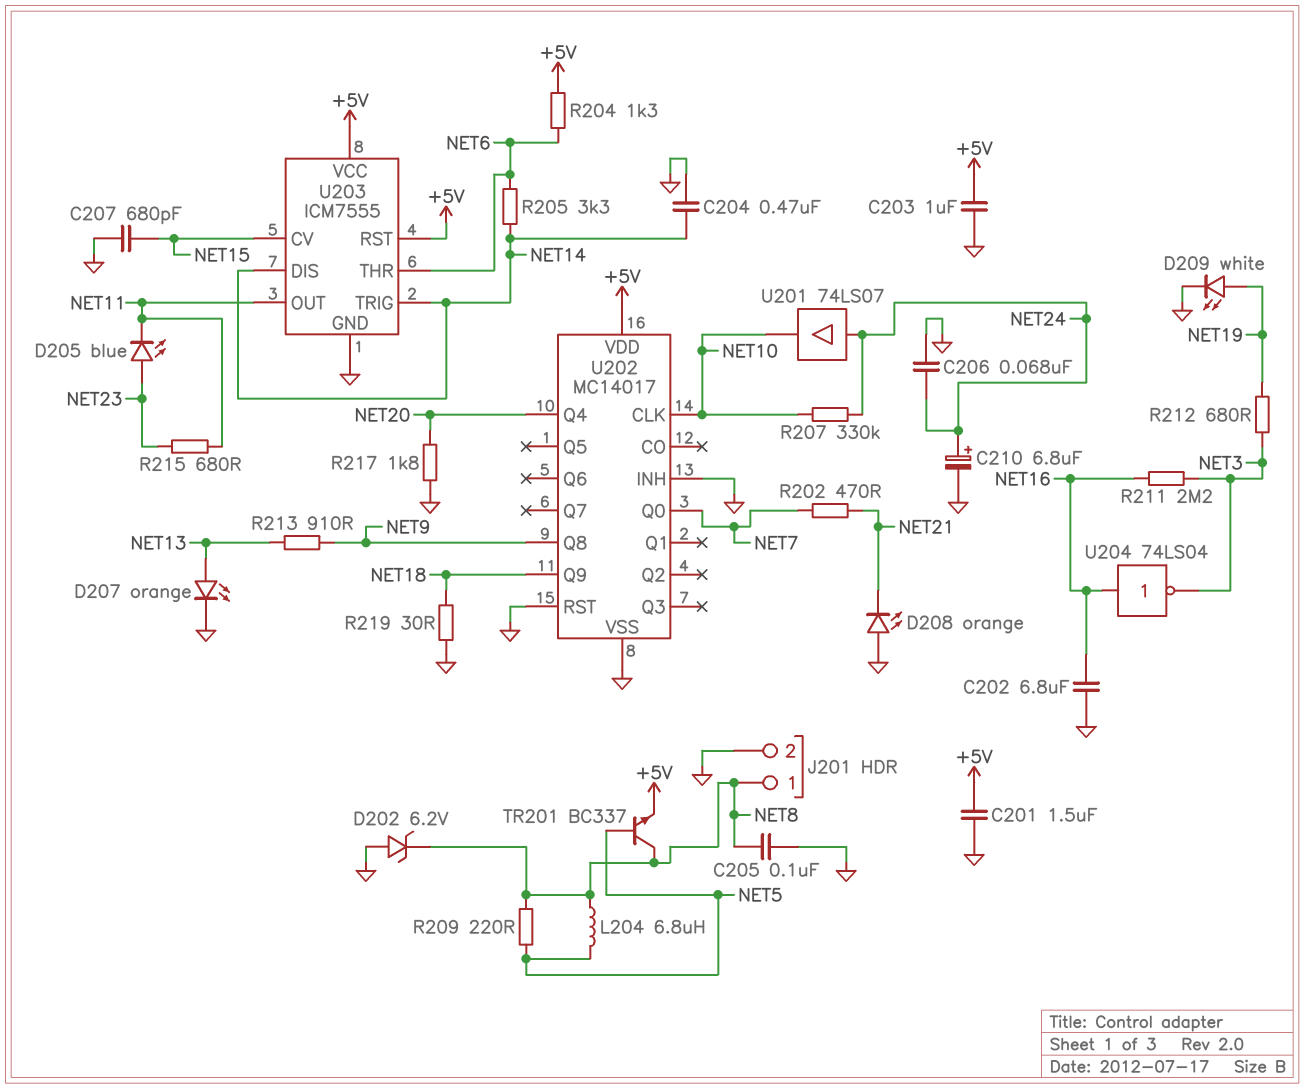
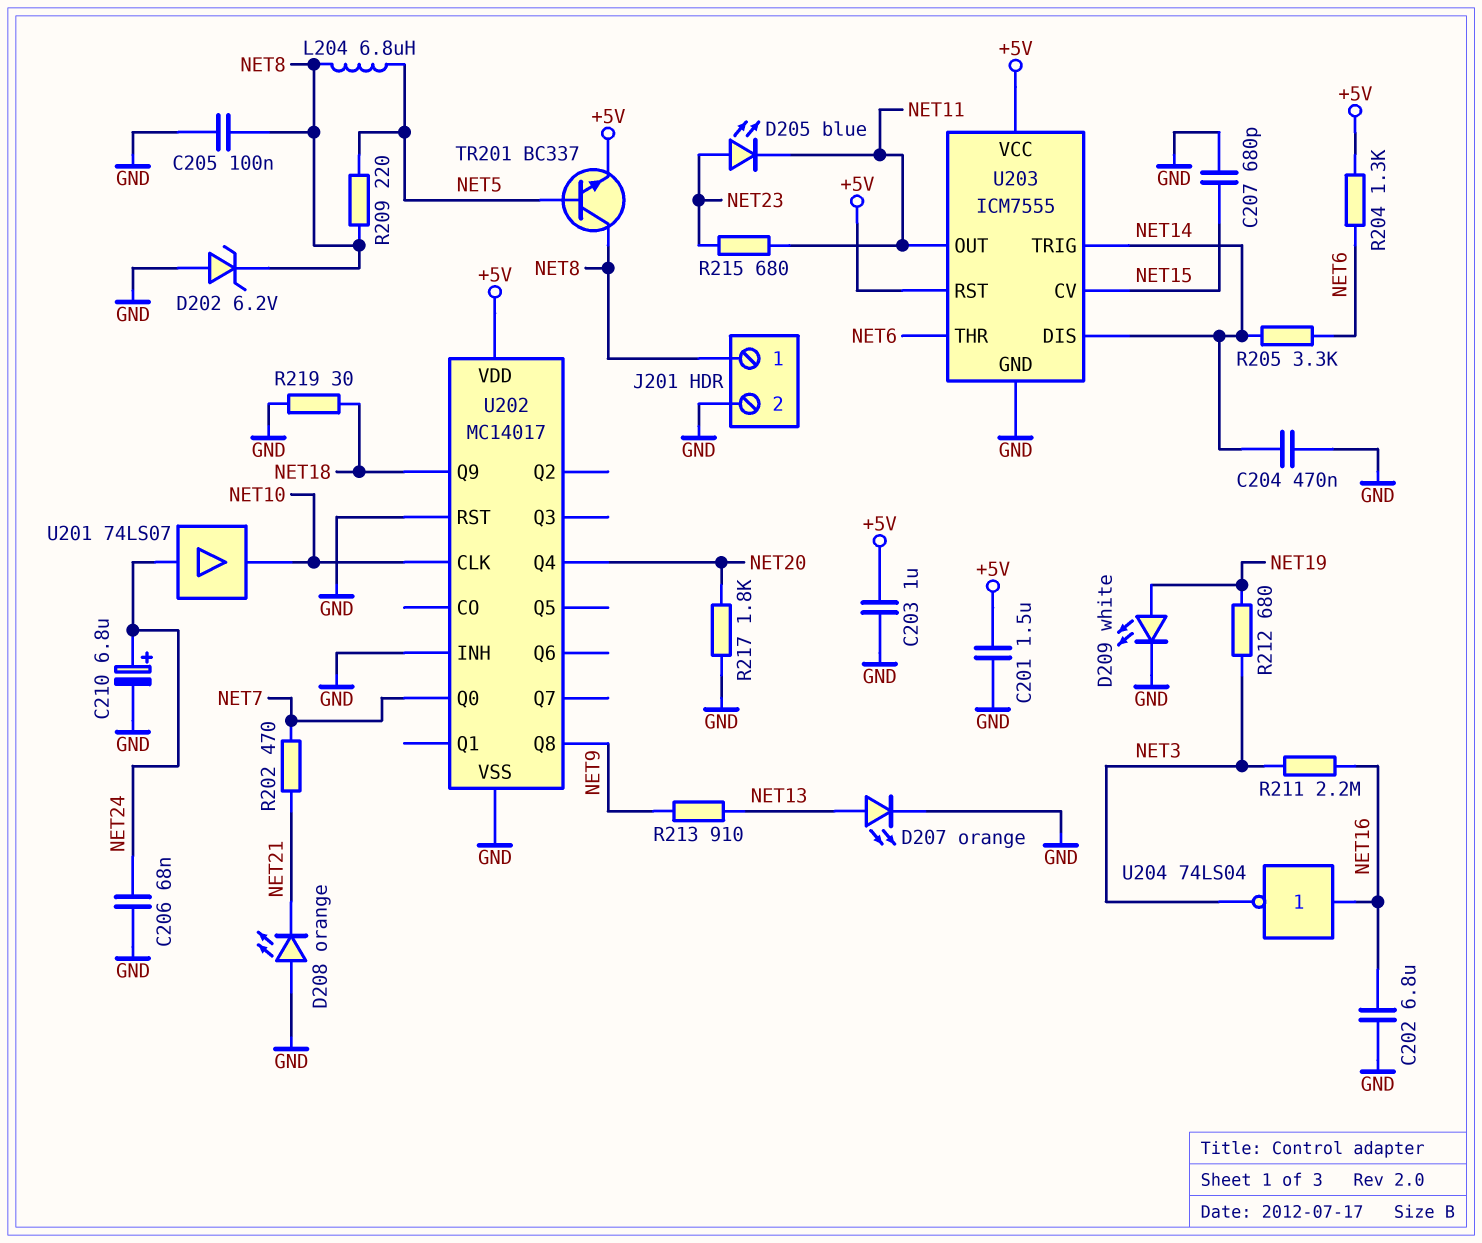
R207: 330k (NET10, NET24) -> none

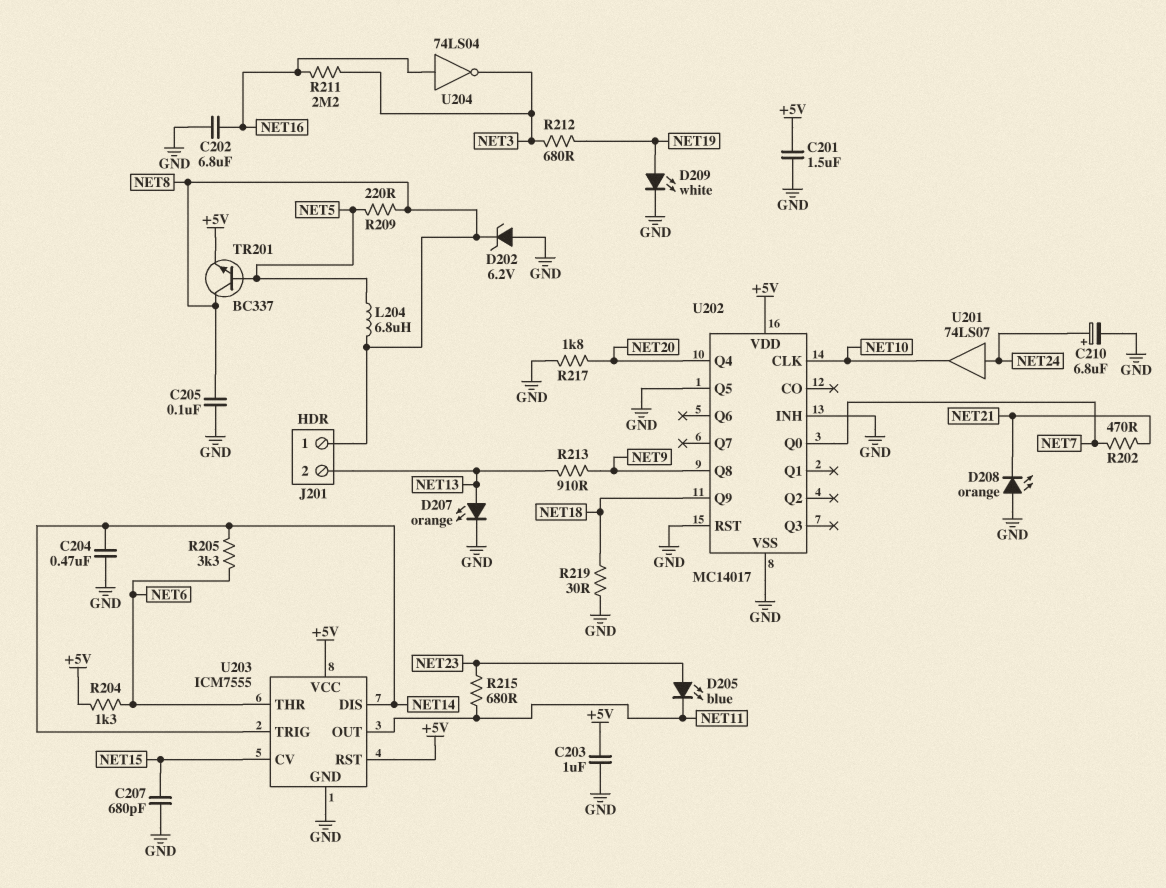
C206: 68nF (GND, NET24) -> none
J201 pin 2: GND -> NET13
U202 pin Q5: none -> GND

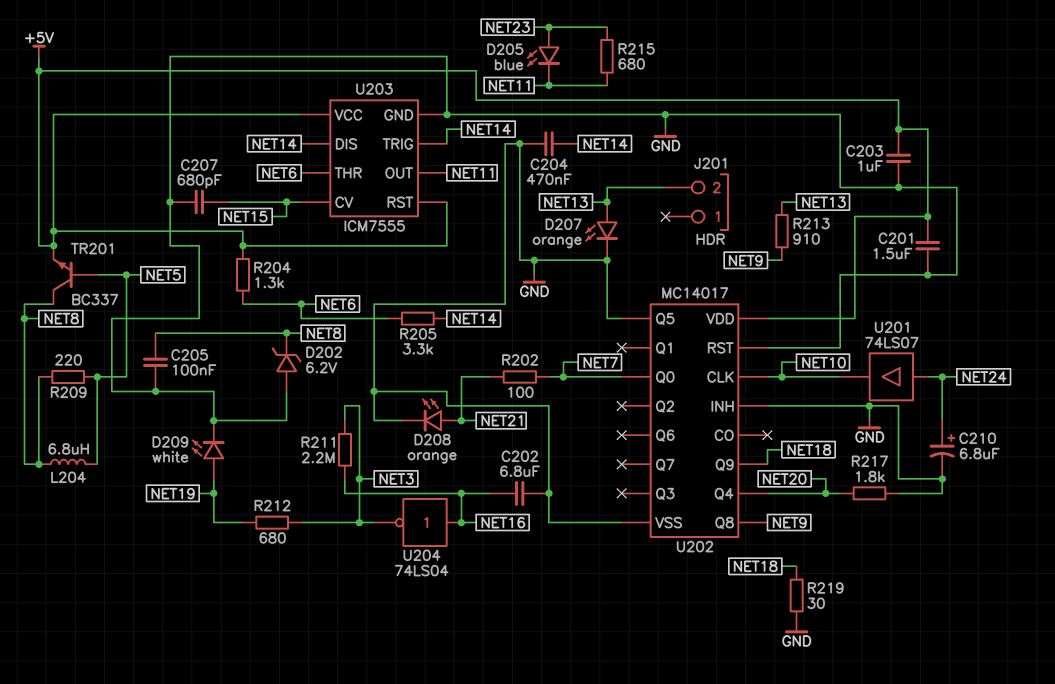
D208: LED orange (A GND, K NET21) -> LED orange (A NET21, K GND)
J201 pin 1: NET8 -> none
R202: 470 (NET7, NET21) -> 100 (NET7, NET21)

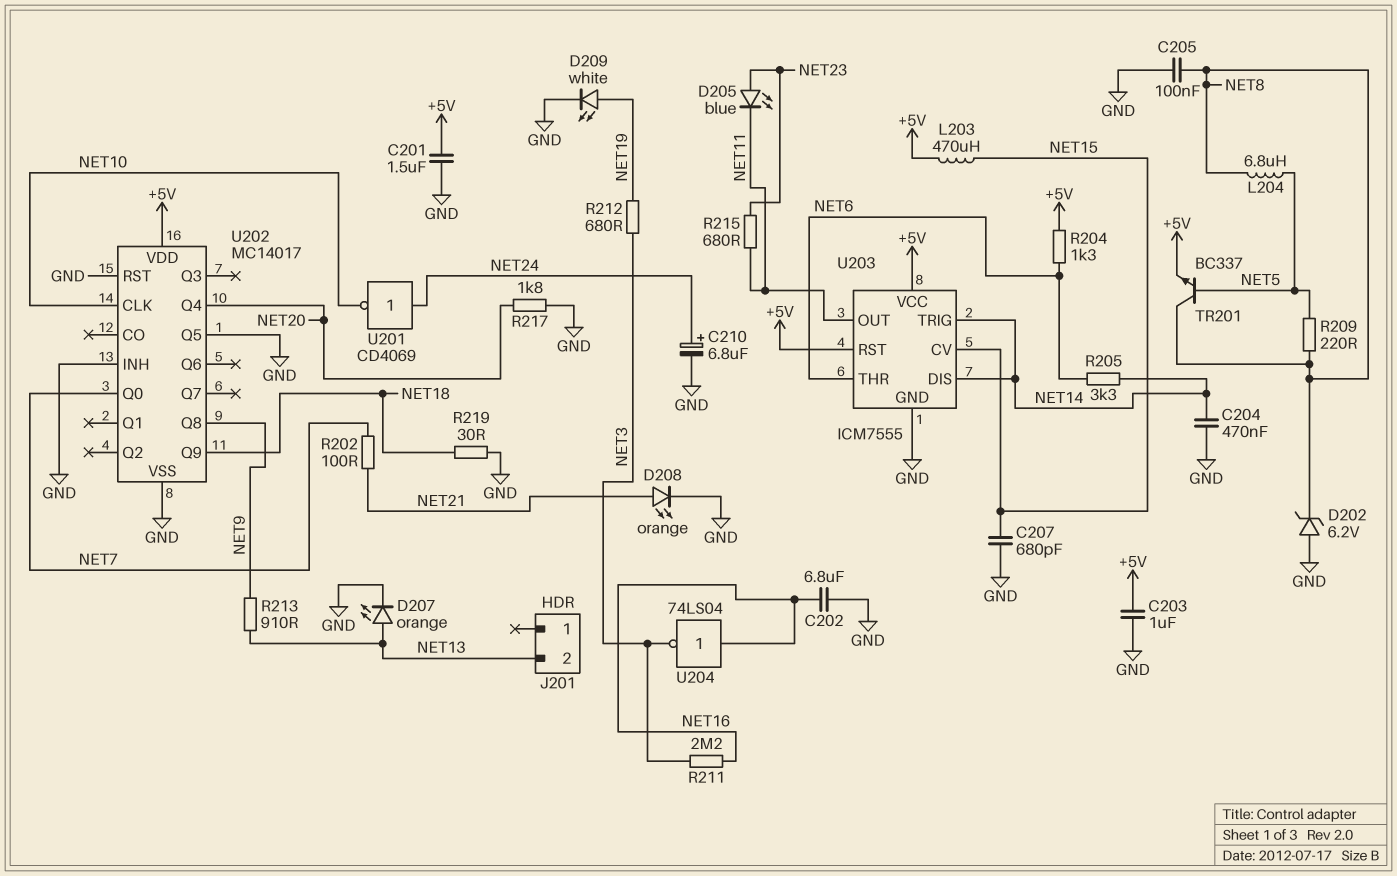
L203: none -> 470uH (+5V, NET15)
U201: buffer 74LS07 (in NET24, out NET10) -> NOT CD4069 (in NET24, out NET10)

